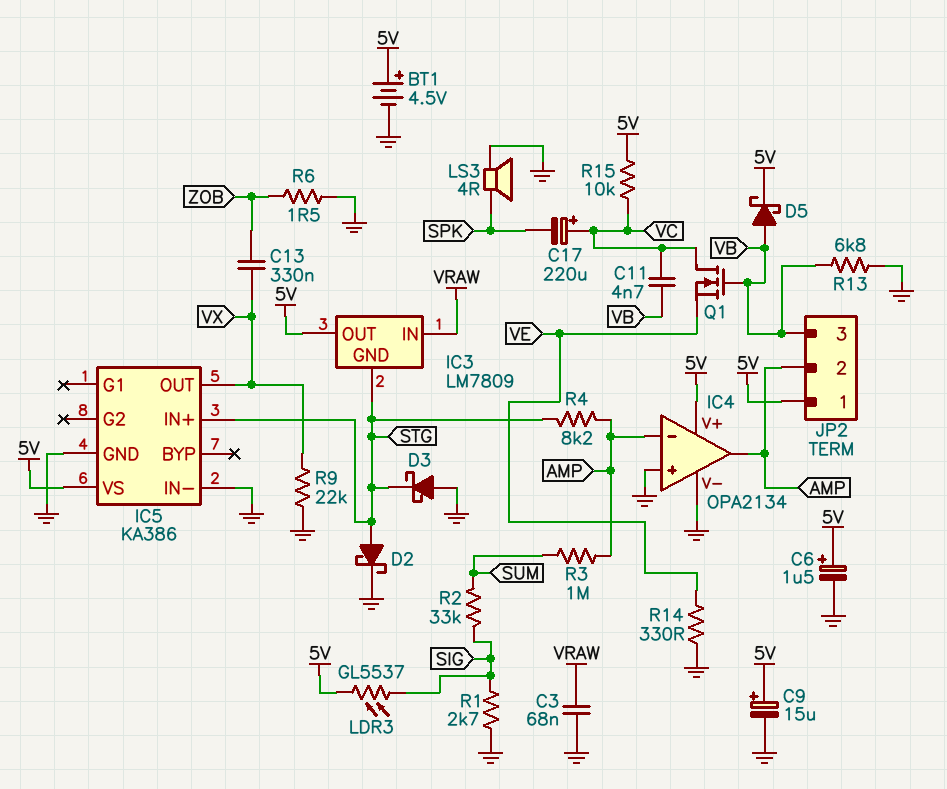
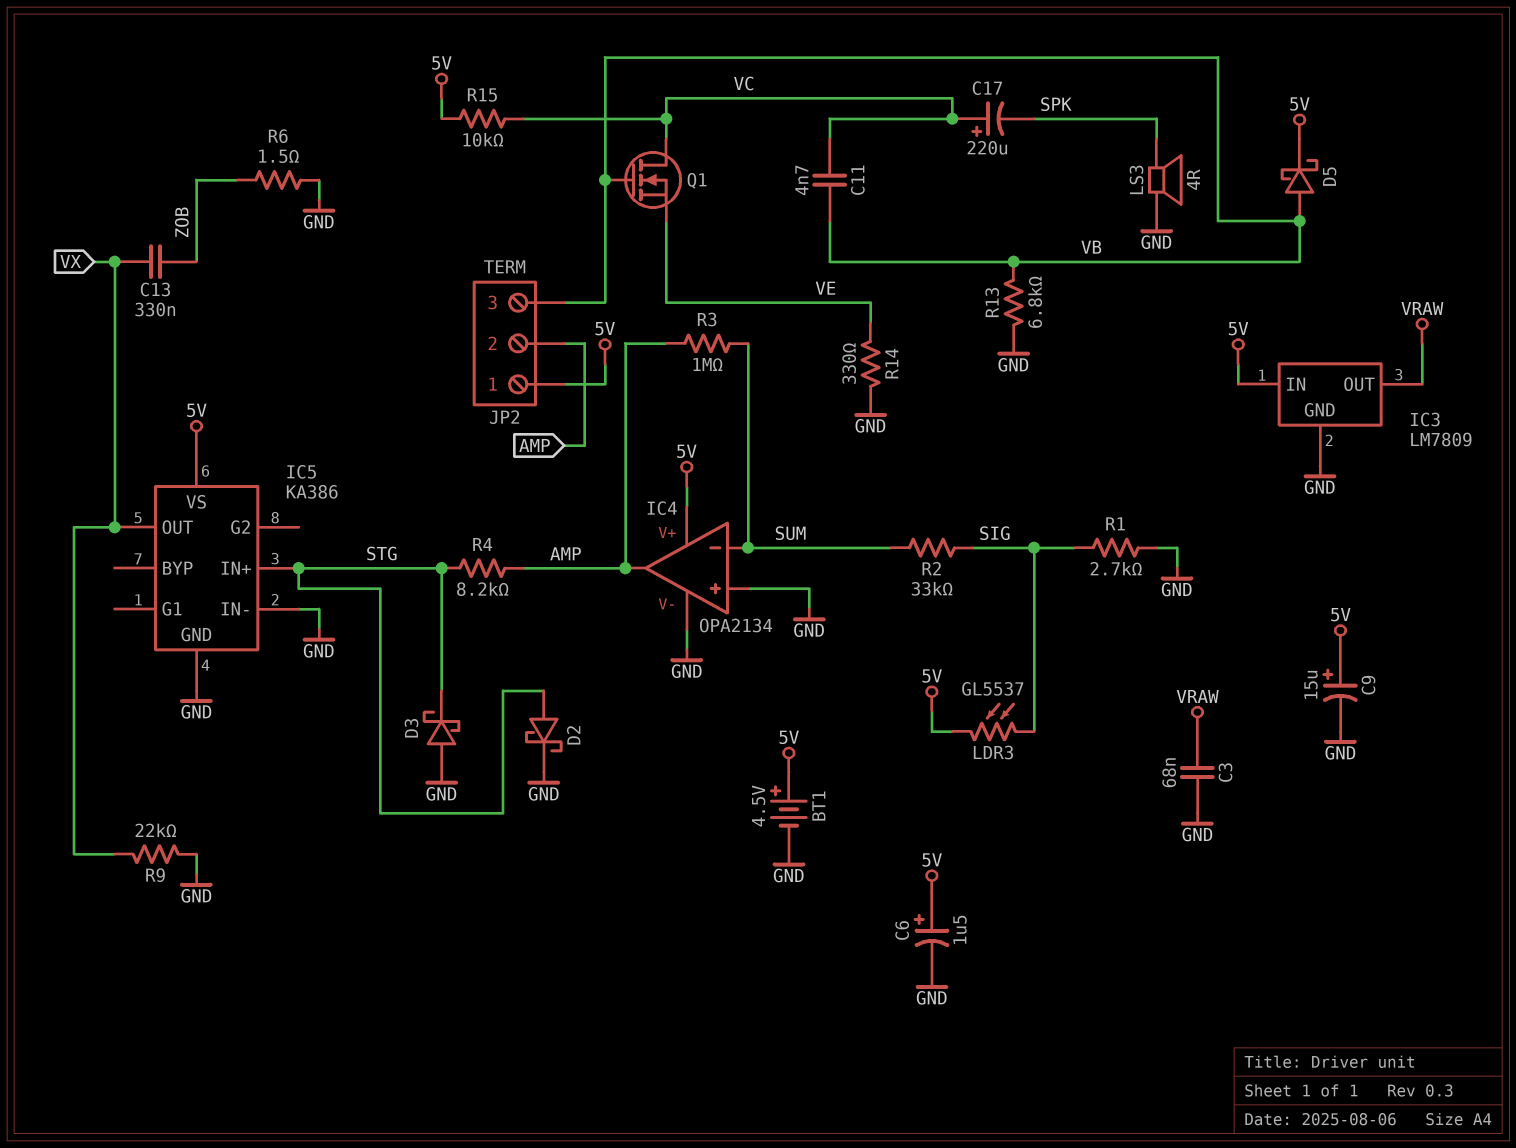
IC3 pin GND: STG -> GND
IC3 pin IN: VRAW -> 5V
IC3 pin OUT: 5V -> VRAW
IC4 pin in-: AMP -> SUM

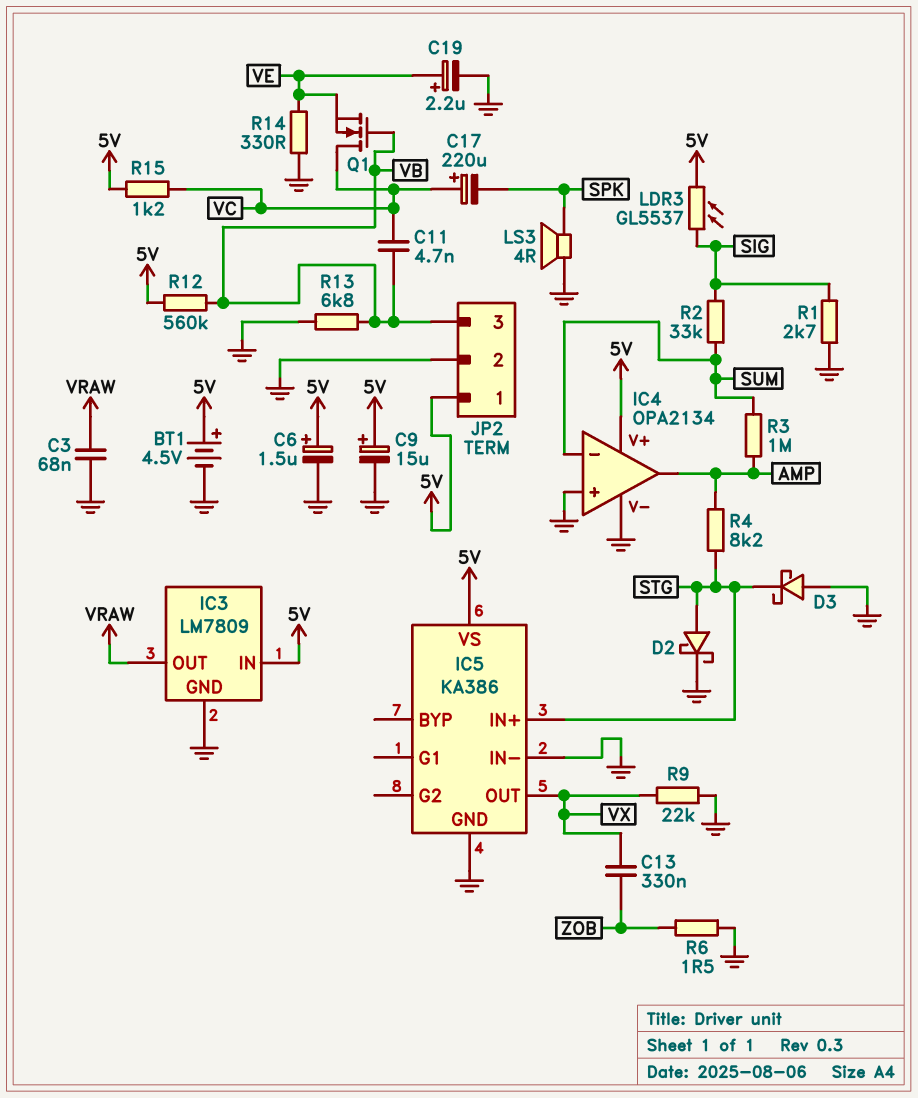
C19: none -> 2.2uF (plus VE, minus GND)
D5: schottky (A VB, K 5V) -> none
JP2 pin 2: AMP -> GND
R12: none -> 560k (5V, VB)
R15: 10k (5V, VC) -> 1.2k (5V, VC)

